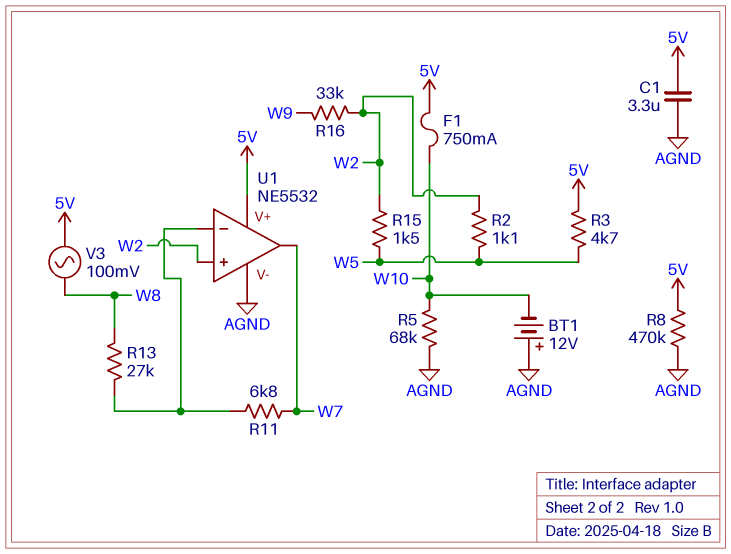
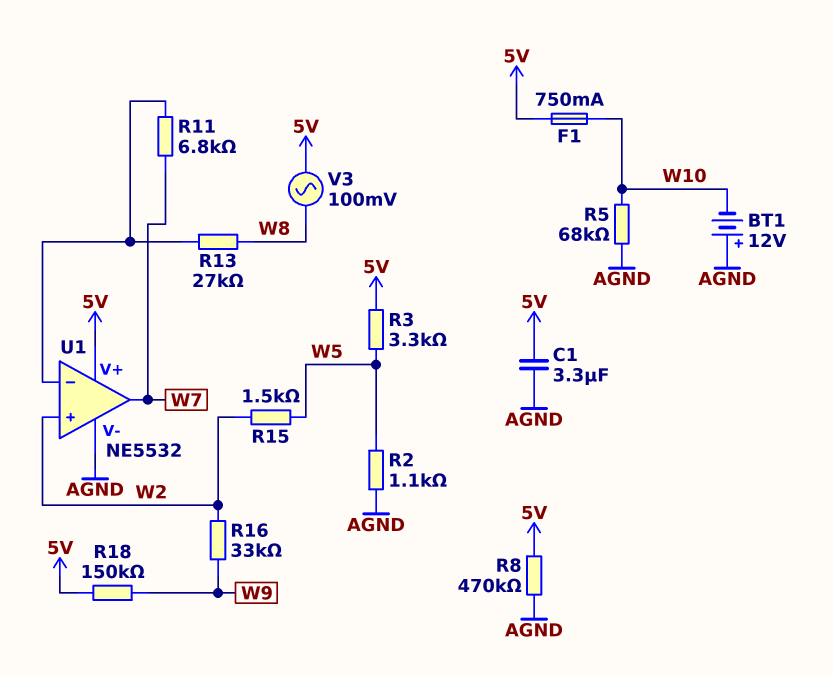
R2: 1.1k (W2, W5) -> 1.1k (AGND, W5)
R3: 4.7k (5V, W5) -> 3.3k (5V, W5)
R18: none -> 150k (5V, W9)

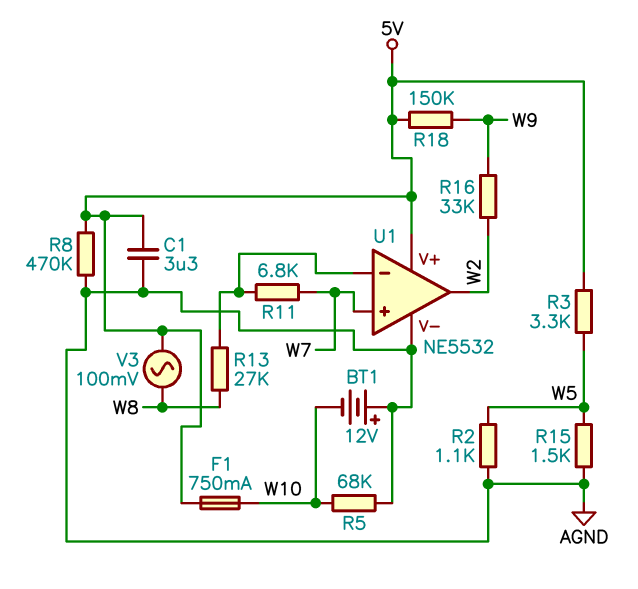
R15: 1.5k (W2, W5) -> 1.5k (AGND, W5)
U1 pin in+: W2 -> W7
U1 pin out: W7 -> W2

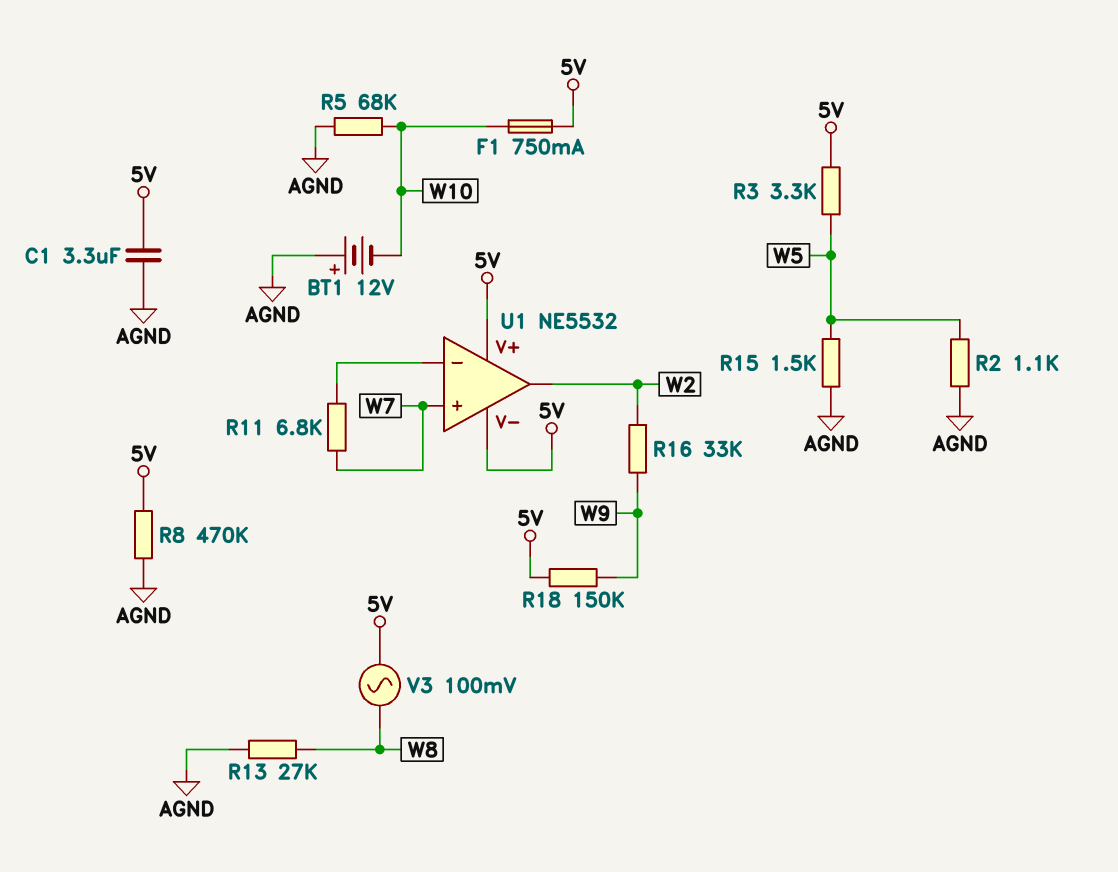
R13: 27k (U1/in-, W8) -> 27k (AGND, W8)
U1 pin V-: AGND -> 5V

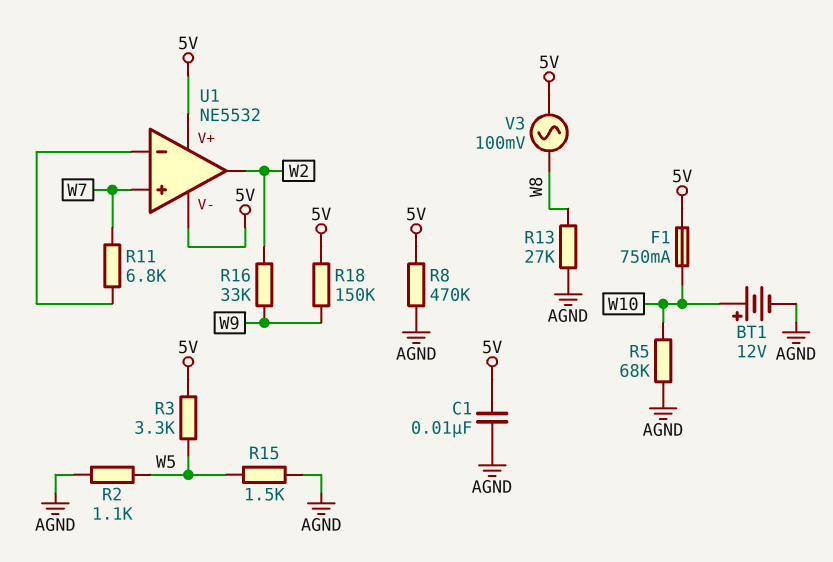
BT1: 12V (plus AGND, minus W10) -> 12V (plus W10, minus AGND)
C1: 3.3uF (5V, AGND) -> 10nF (5V, AGND)

